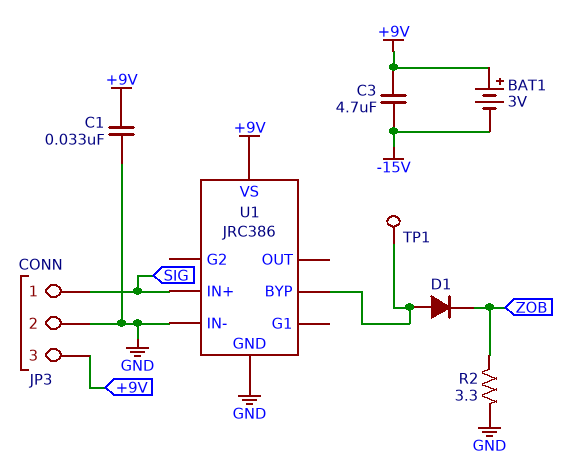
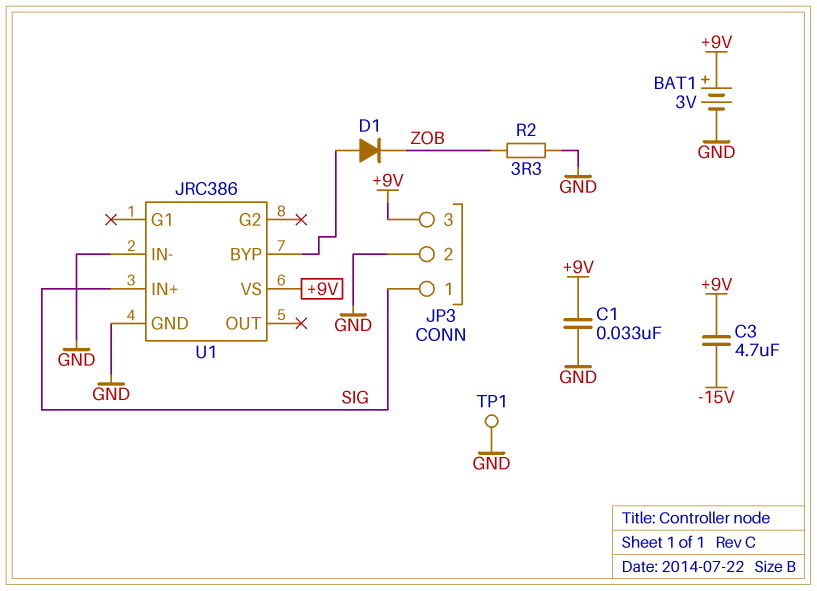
BAT1: 3V (plus +9V, minus -15V) -> 3V (plus +9V, minus GND)
TP1: test point (U1/BYP) -> test point (GND)

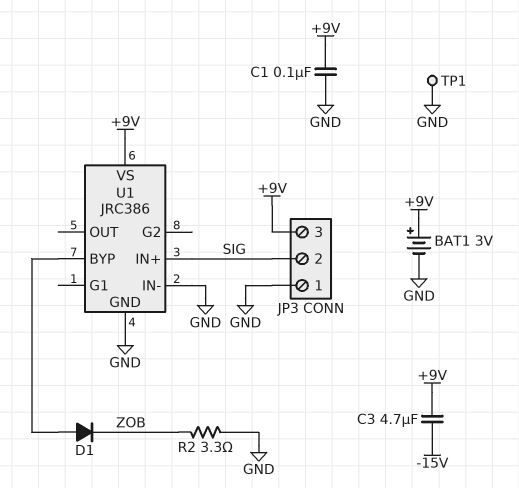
C1: 33nF (+9V, GND) -> 100nF (+9V, GND)
JP3 pin 1: SIG -> GND
JP3 pin 2: GND -> SIG

